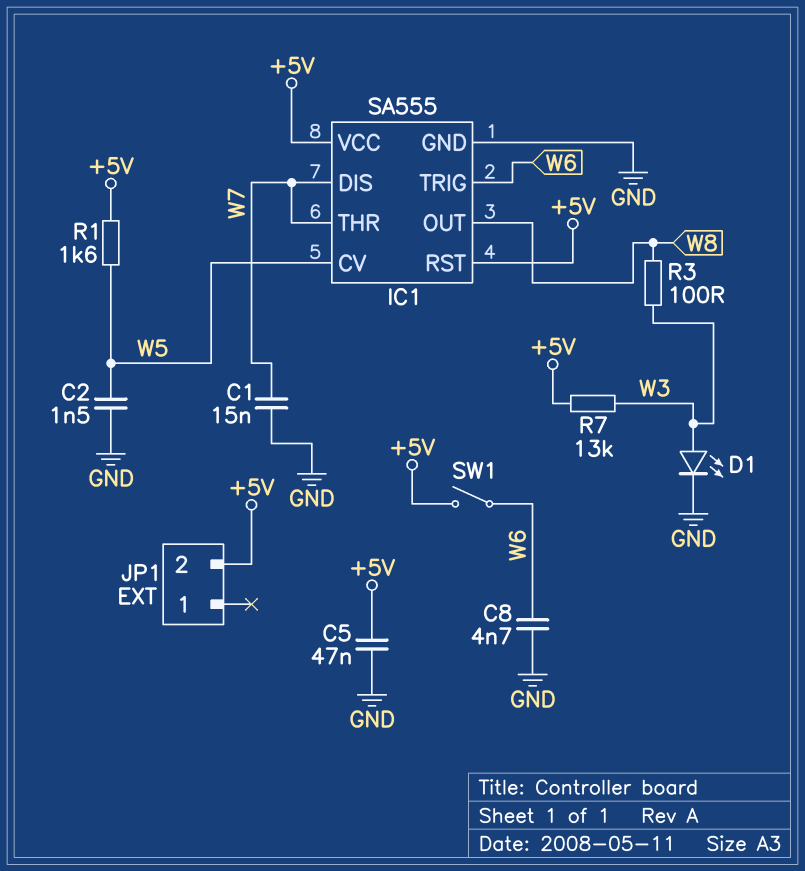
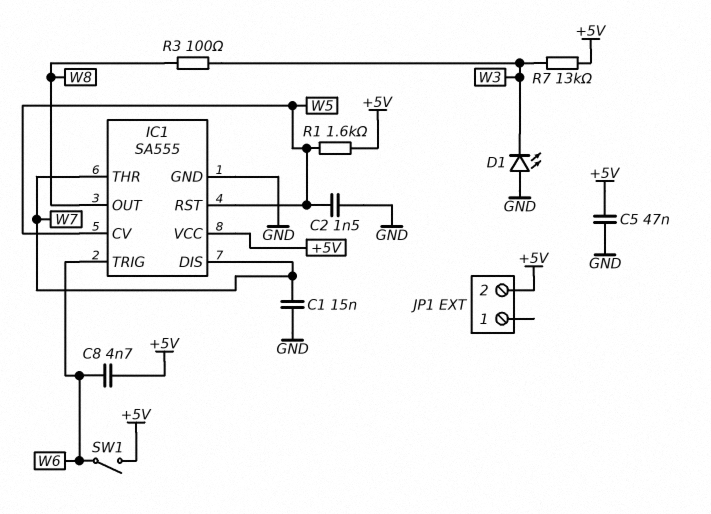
C8: 4.7nF (GND, W6) -> 4.7nF (+5V, W6)
D1: LED (A W3, K GND) -> LED (A GND, K W3)
IC1 pin RST: +5V -> W5

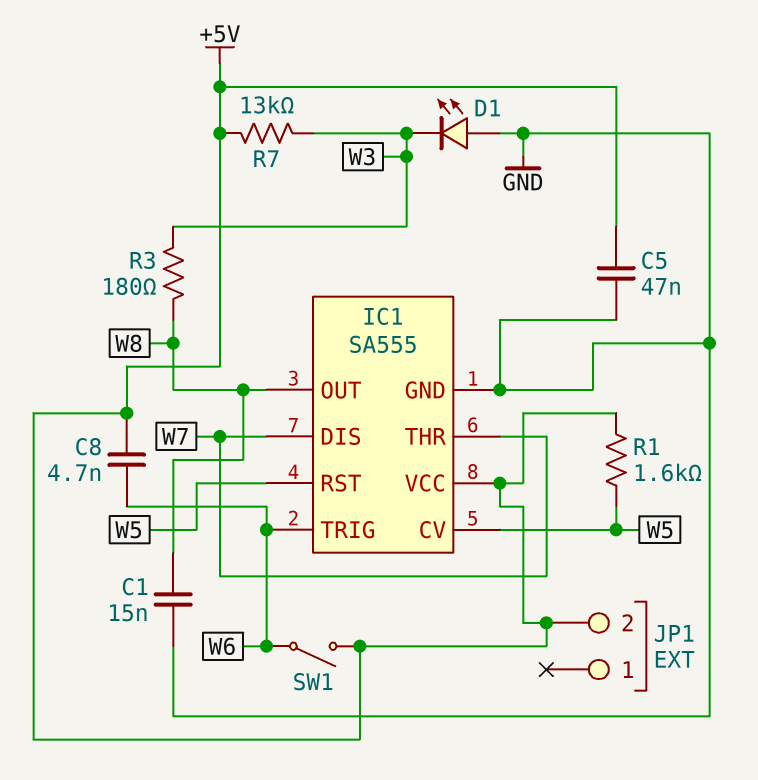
C1: 15nF (GND, W7) -> 15nF (GND, W8)
C2: 1.5nF (GND, W5) -> none
R3: 100 (W3, W8) -> 180 (W3, W8)

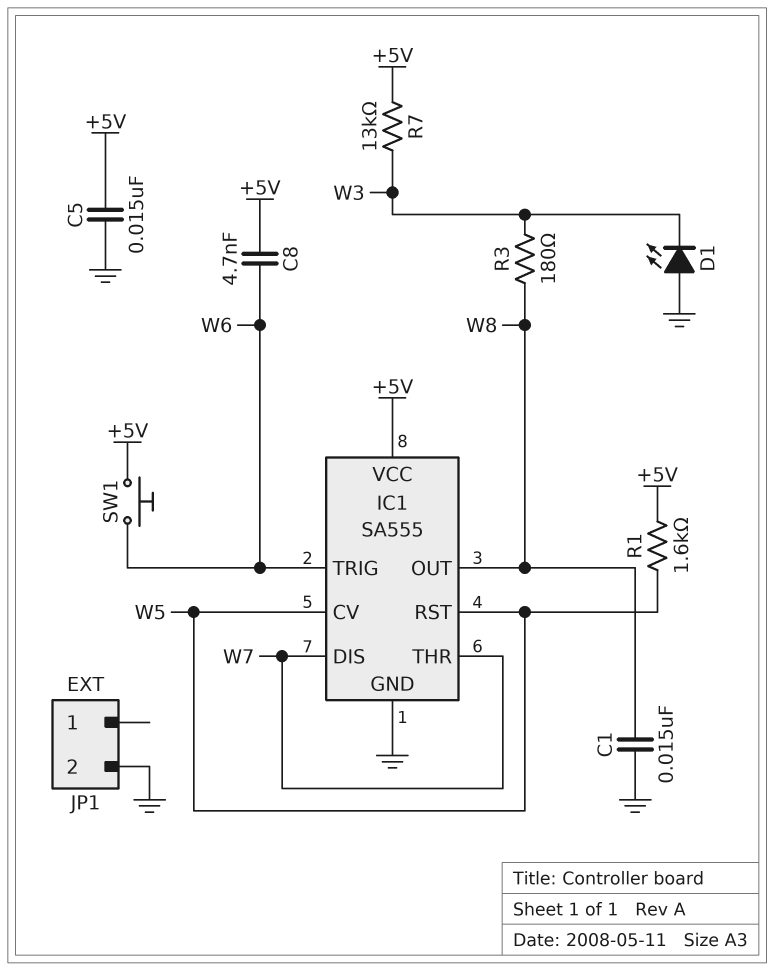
C5: 47nF (+5V, GND) -> 15nF (+5V, GND)
JP1 pin 2: +5V -> GND
SW1: switch (+5V, W6) -> button (+5V, W6)

